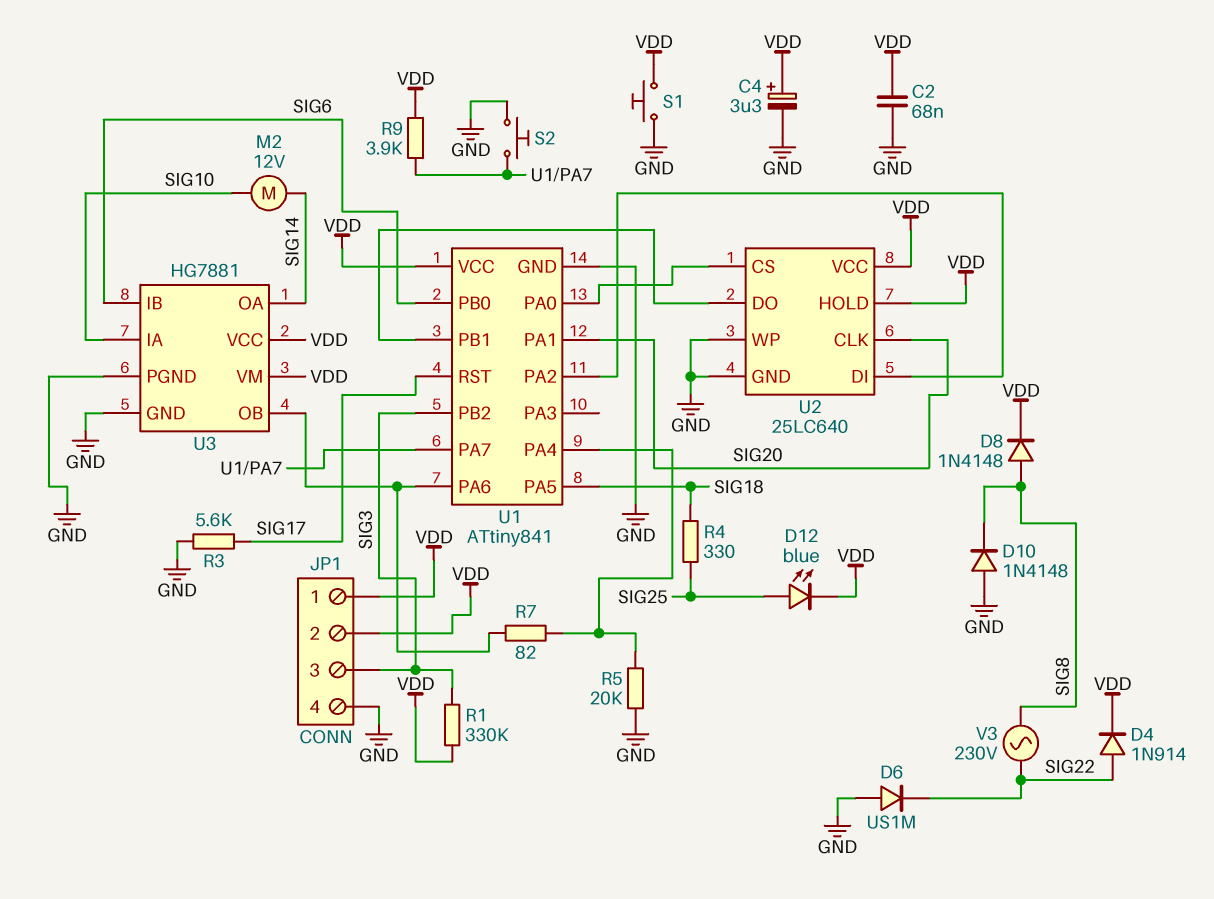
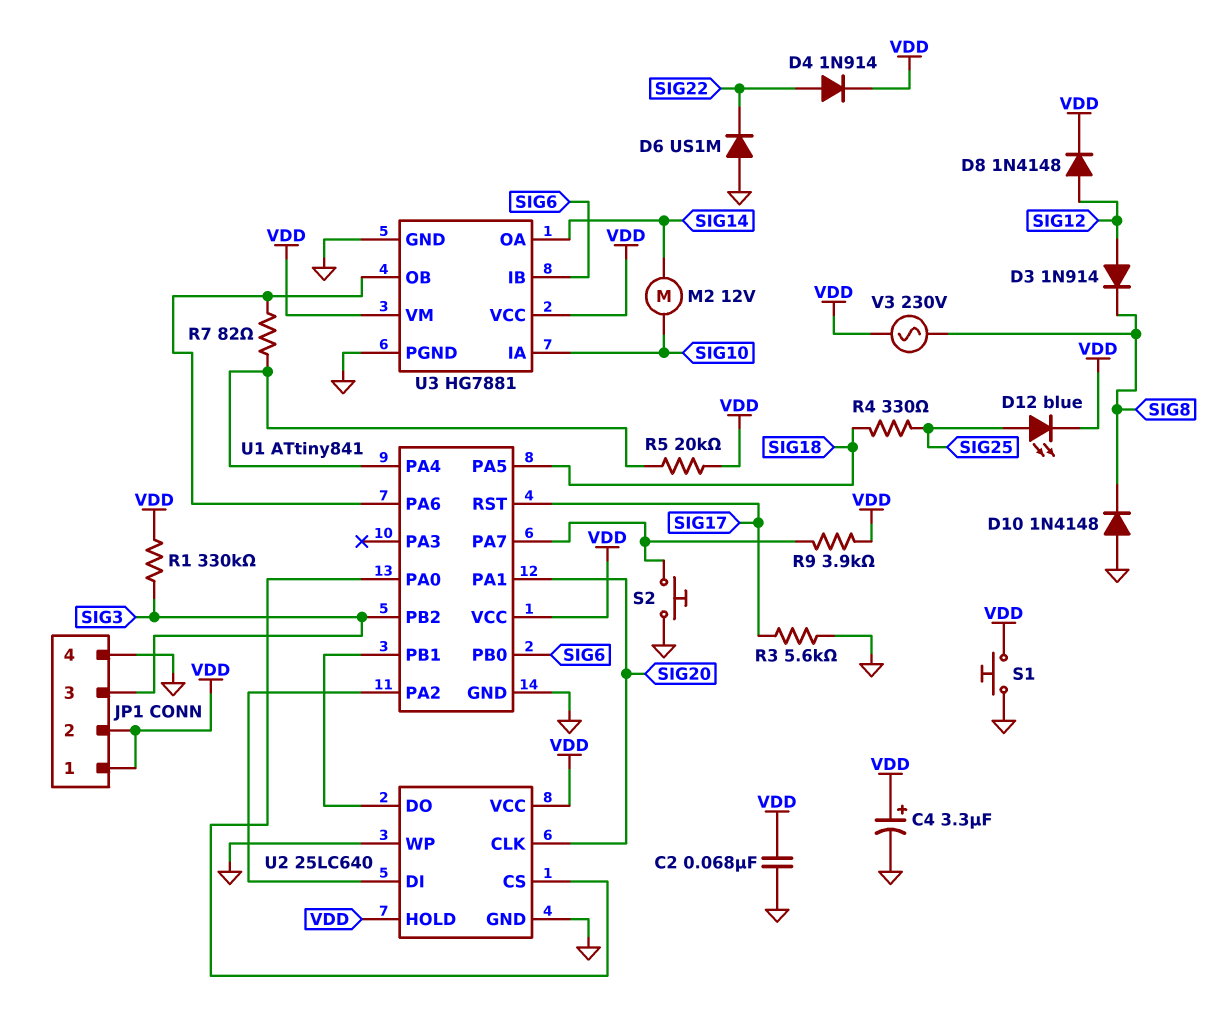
D3: none -> diode 1N914 (A SIG12, K SIG8)
D8: diode 1N4148 (A SIG8, K VDD) -> diode 1N4148 (A SIG12, K VDD)
R5: 20k (GND, U1/PA4) -> 20k (U1/PA4, VDD)
V3: AC 230V (SIG8, SIG22) -> AC 230V (SIG8, VDD)

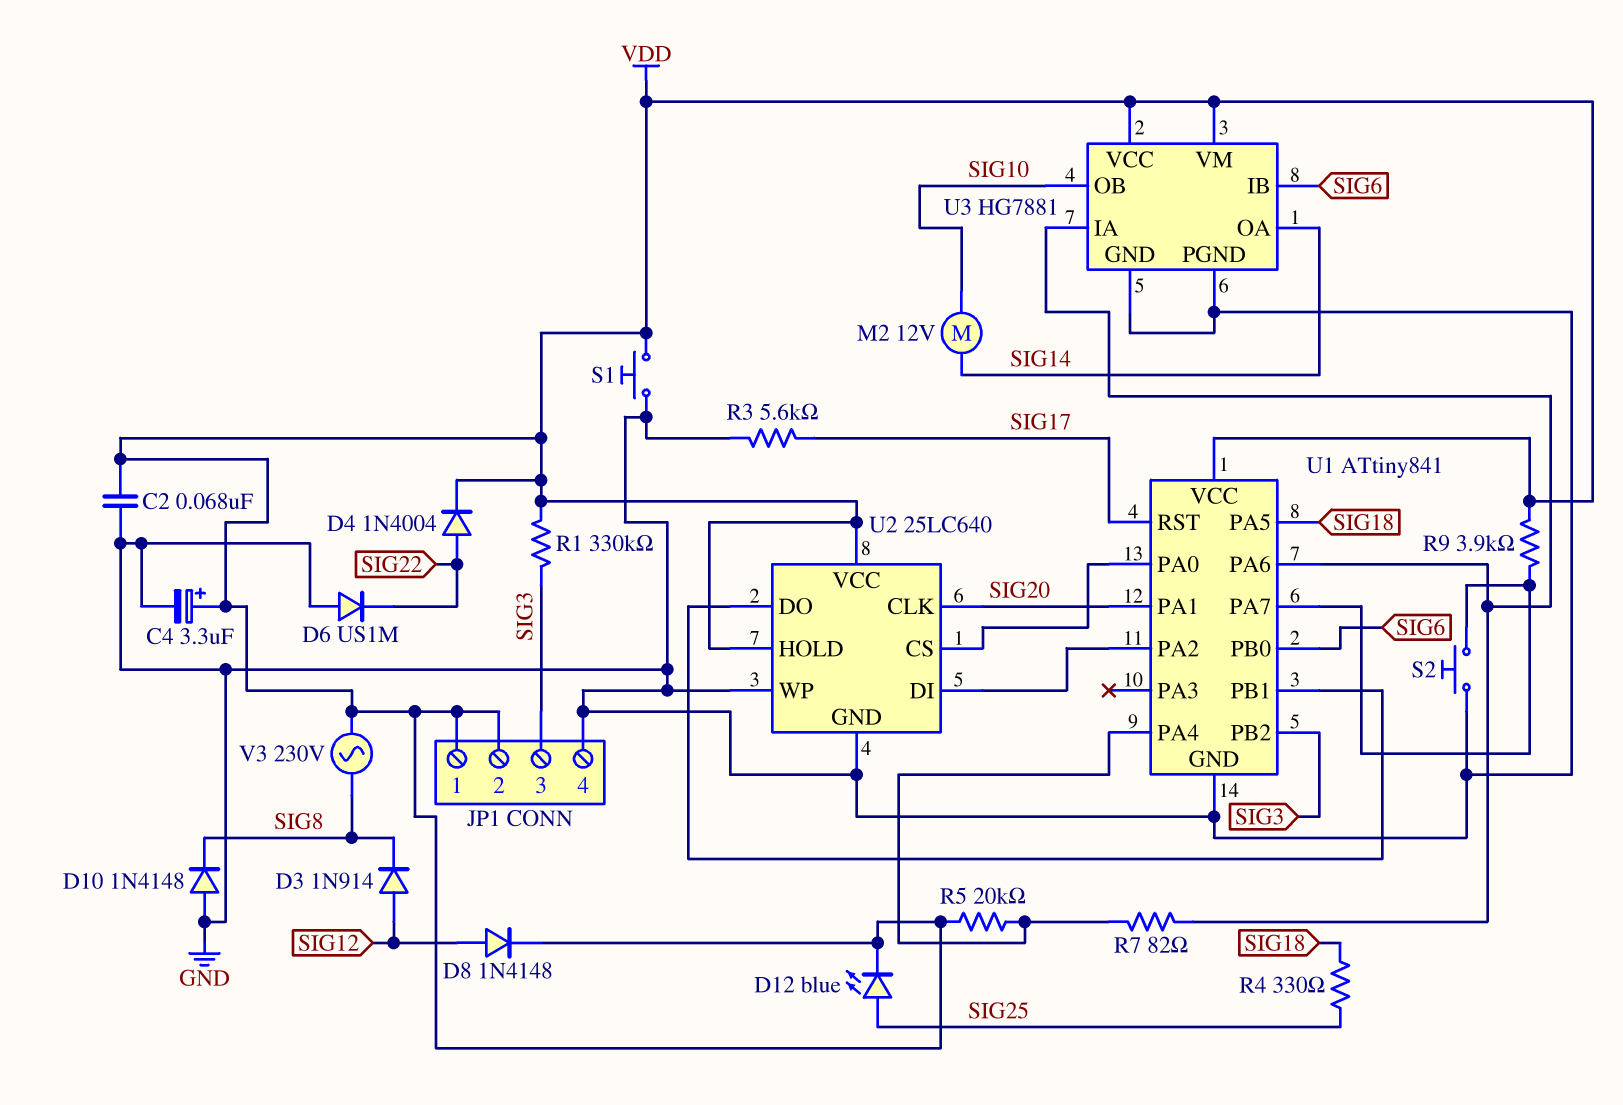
D4: diode 1N914 (A SIG22, K VDD) -> diode 1N4004 (A SIG22, K VDD)
U3 pin IA: SIG10 -> U1/PA6
U3 pin OB: U1/PA6 -> SIG10

